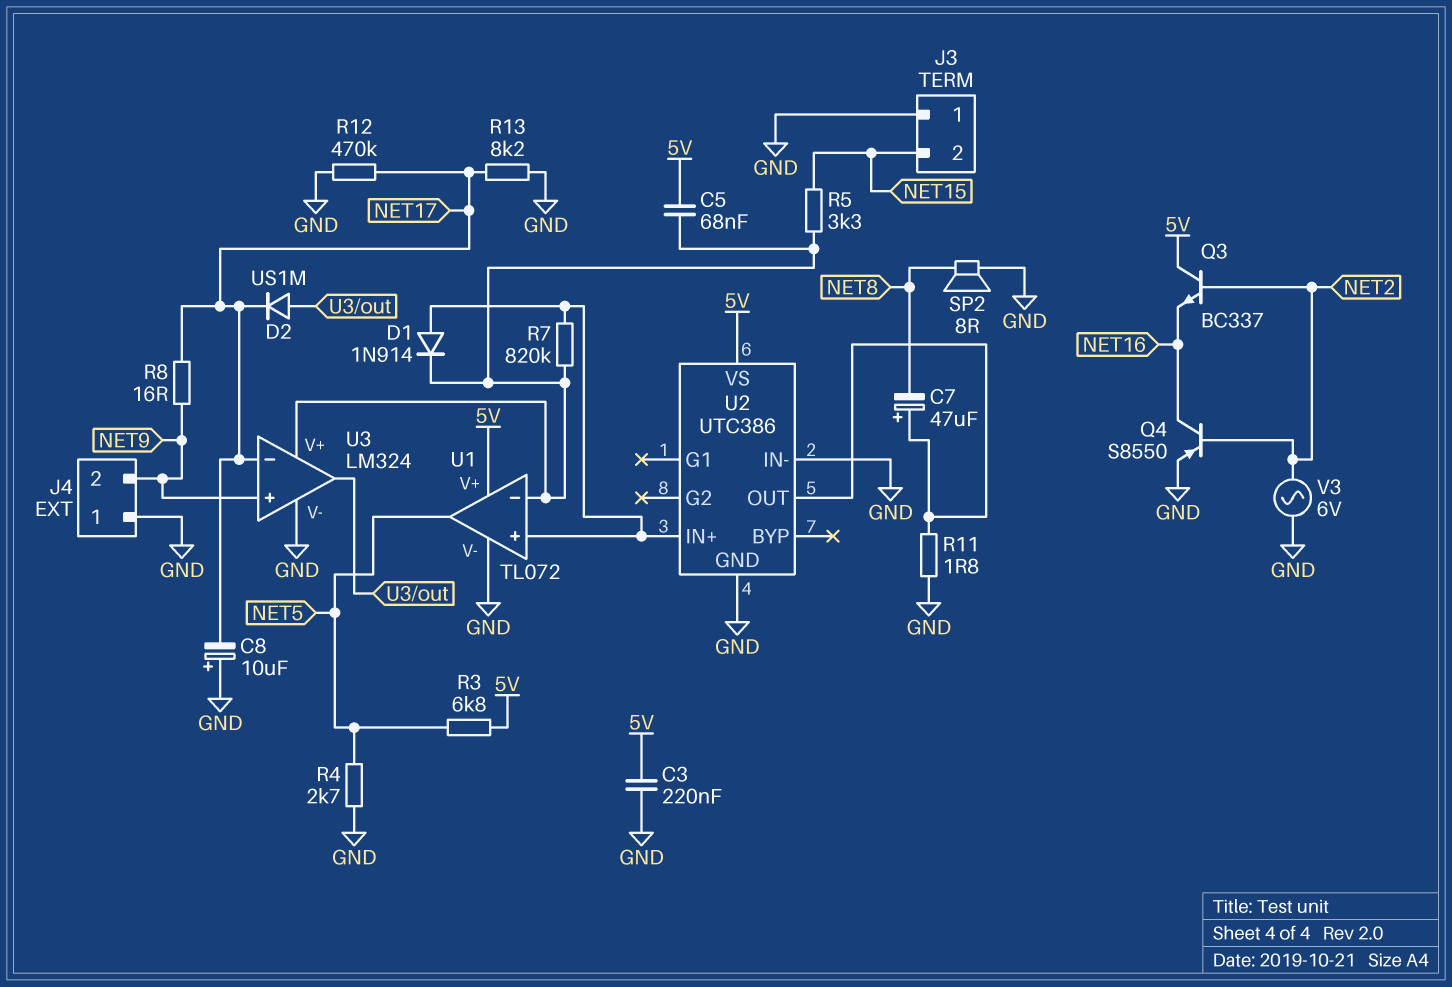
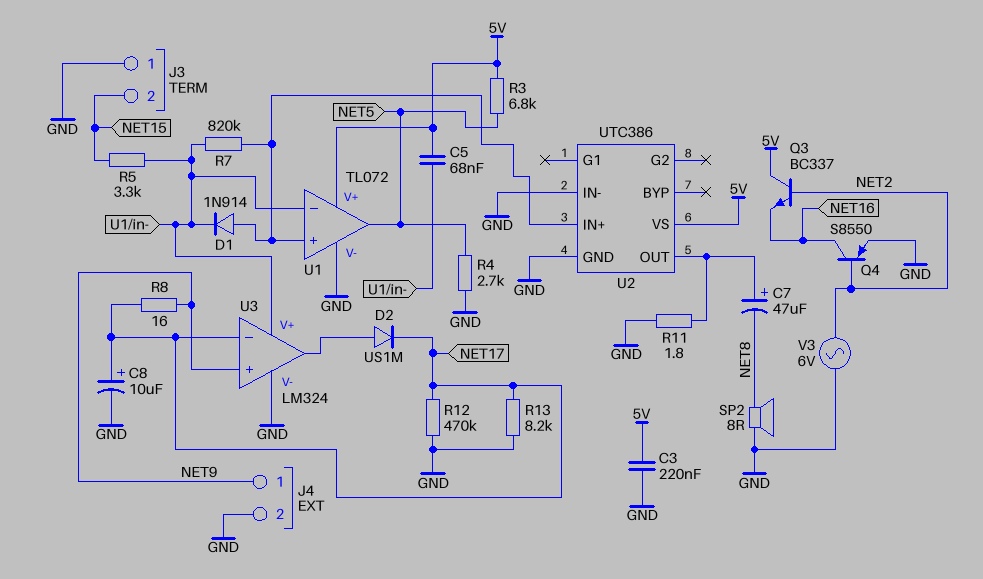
C8: 10uF (plus GND, minus NET17) -> 10uF (plus NET17, minus GND)
J4 pin 1: GND -> NET9
J4 pin 2: NET9 -> GND

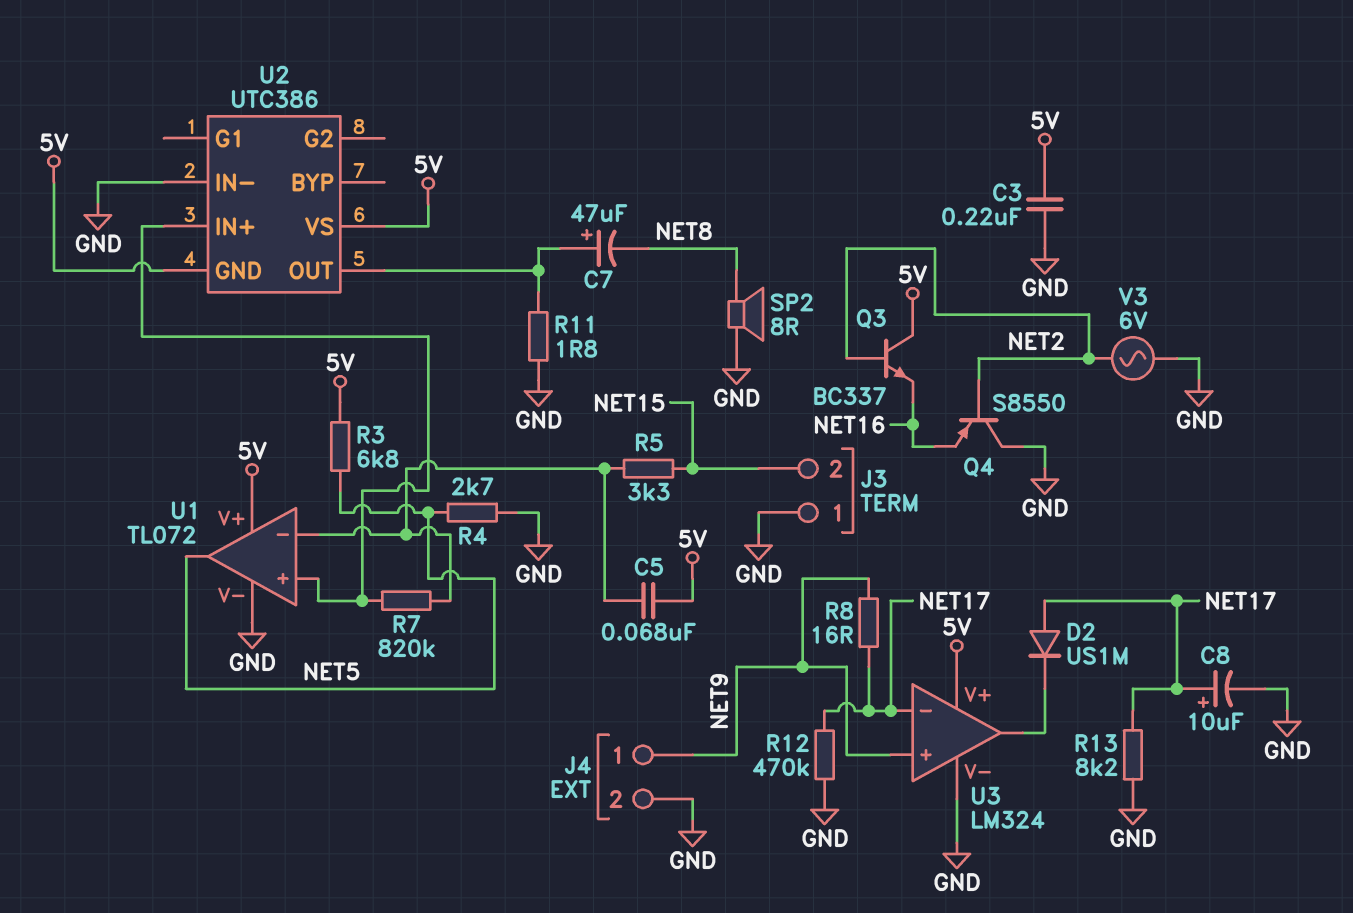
D1: diode 1N914 (A U1/in+, K U1/in-) -> none
D2: diode US1M (A U3/out, K NET17) -> diode US1M (A NET17, K U3/out)
Q4: PNP S8550 (B NET2, C NET16, E GND) -> PNP S8550 (B NET2, C GND, E NET16)
U2 pin GND: GND -> 5V
U3 pin V+: U1/in- -> 5V

